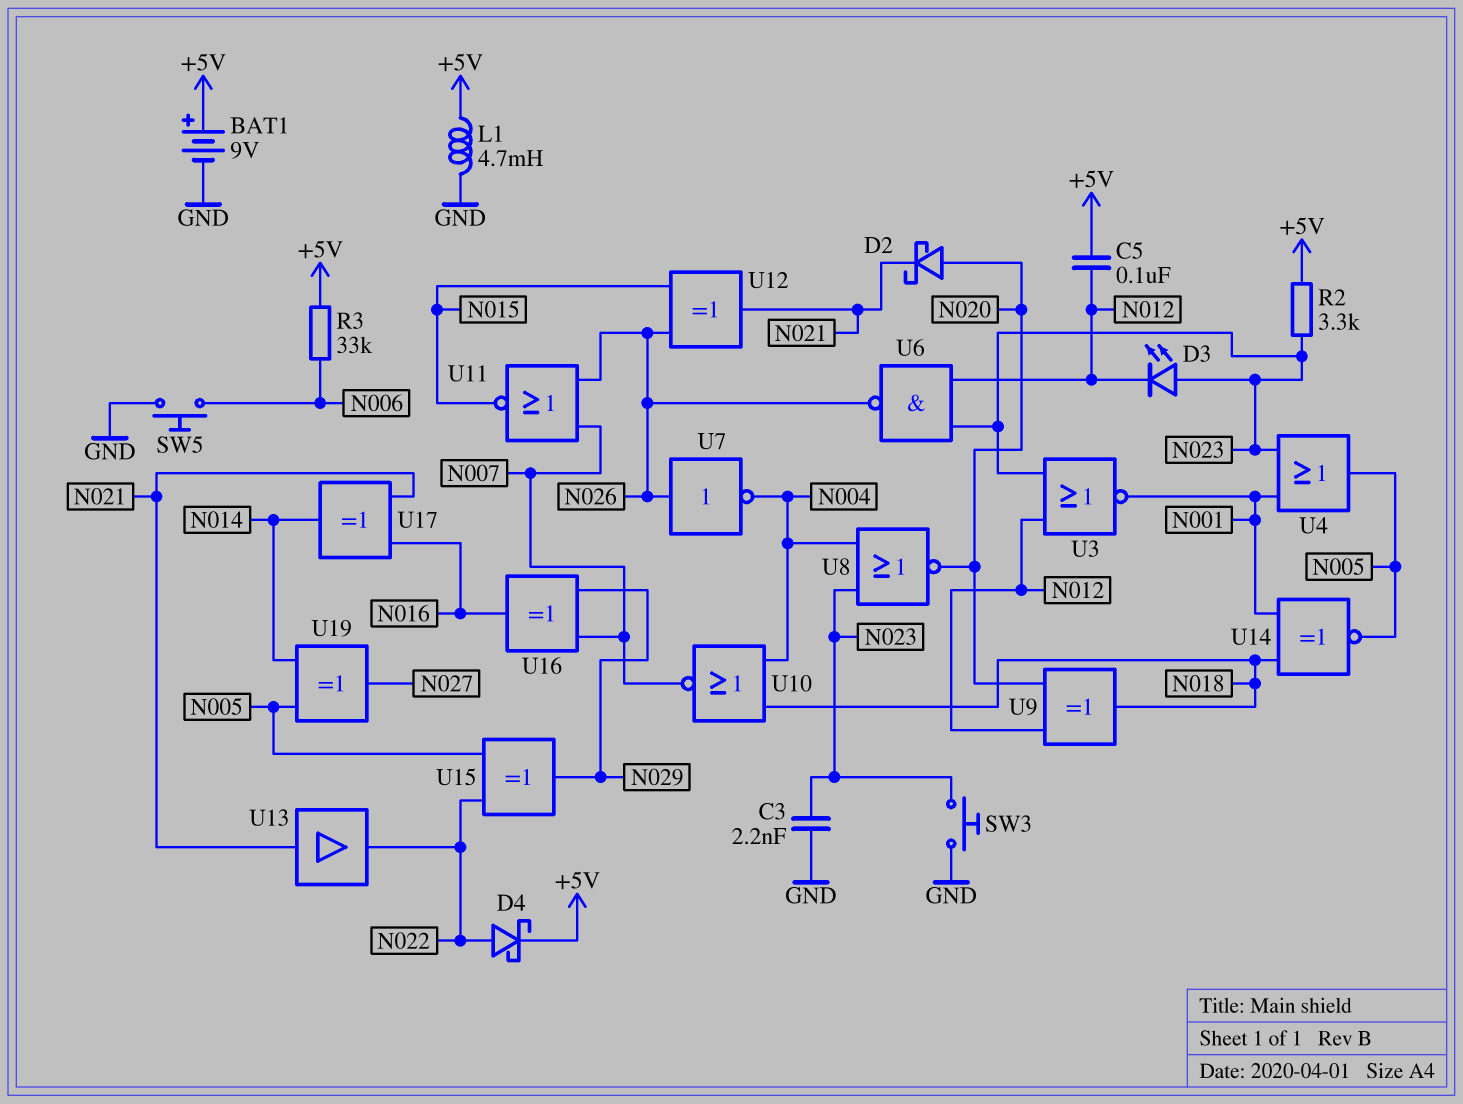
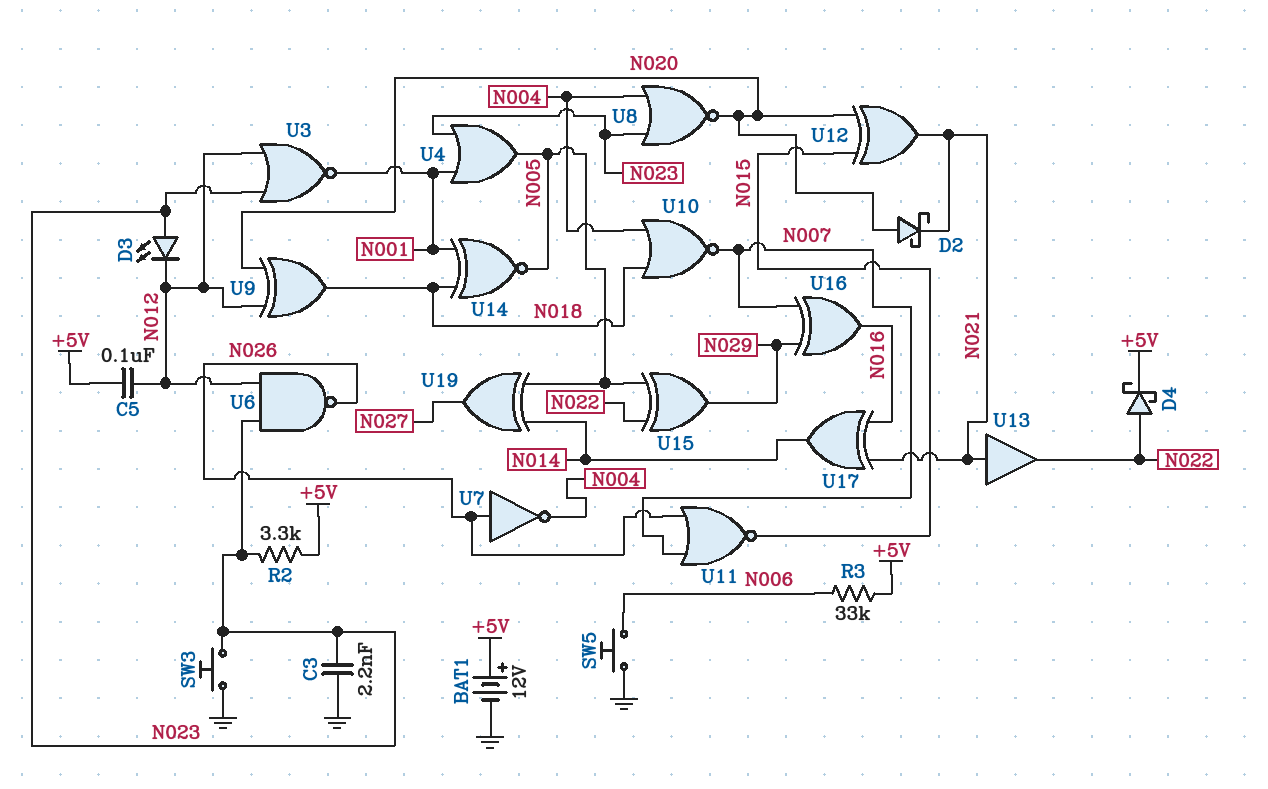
BAT1: 9V (plus +5V, minus GND) -> 12V (plus +5V, minus GND)
L1: 4.7mH (+5V, GND) -> none
U12: XOR (in N015, in N026, out N021) -> XOR (in N015, in N020, out N021)

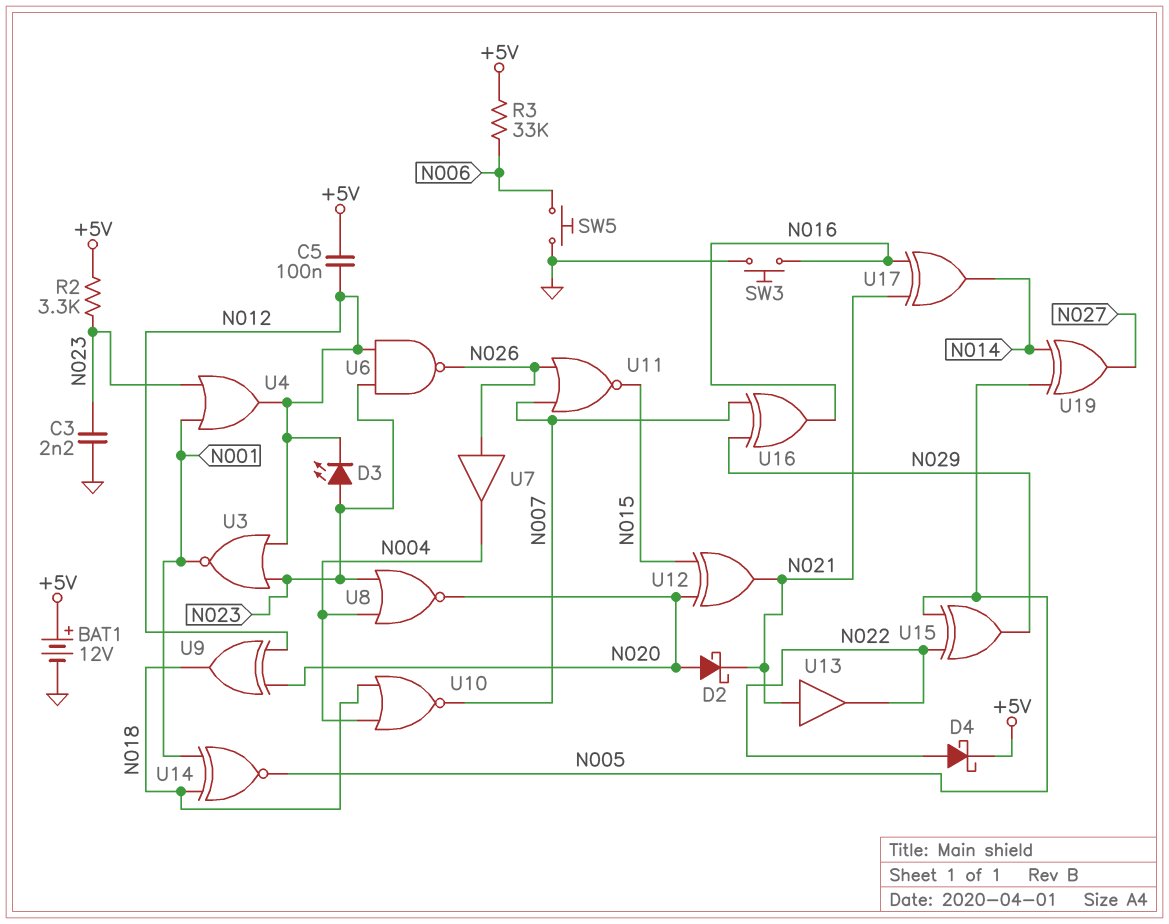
SW3: button (GND, N023) -> button (GND, N016)
U4: OR (in N001, in N023, out N005) -> OR (in N001, in N023, out N012)
U7: NOT (in N026, out N004) -> buffer (in N026, out N004)

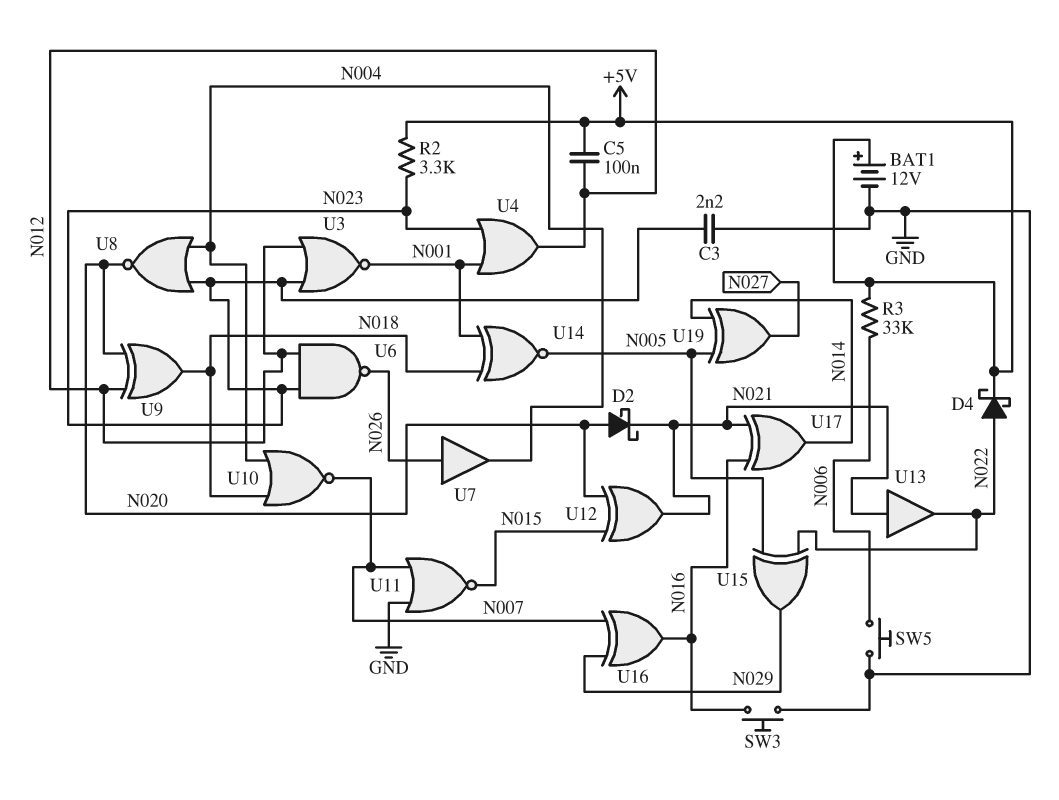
D3: LED (A N023, K N012) -> none
U11: NOR (in N007, in N026, out N015) -> NOR (in GND, in N007, out N015)

